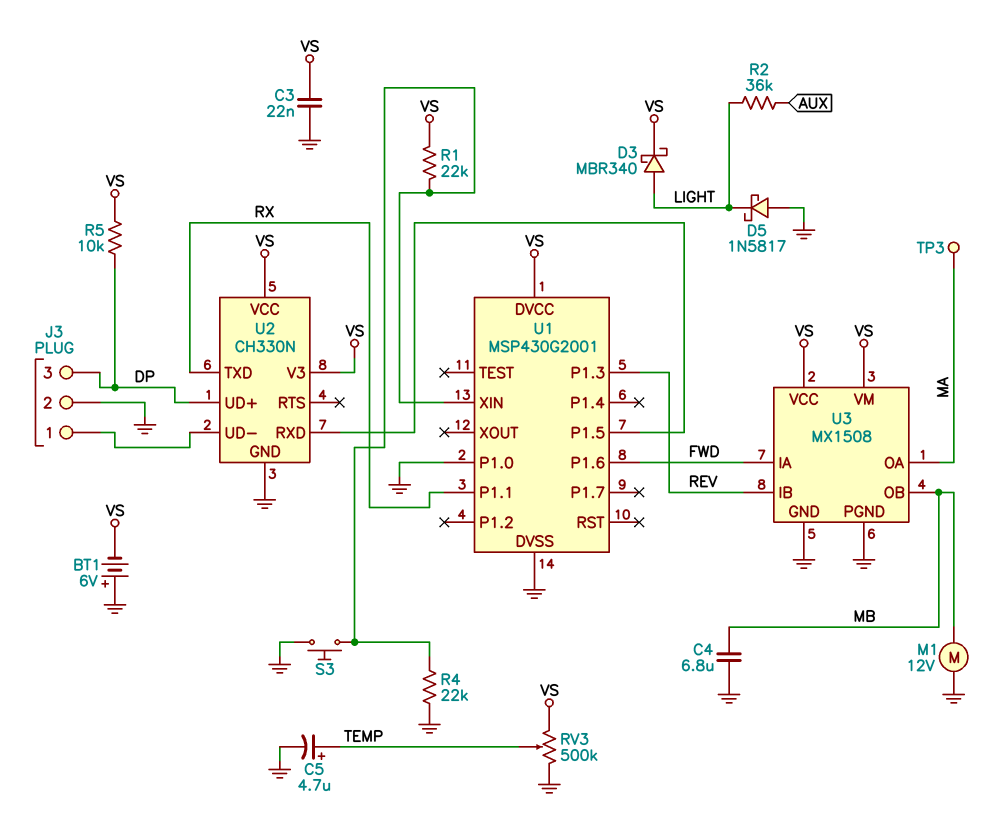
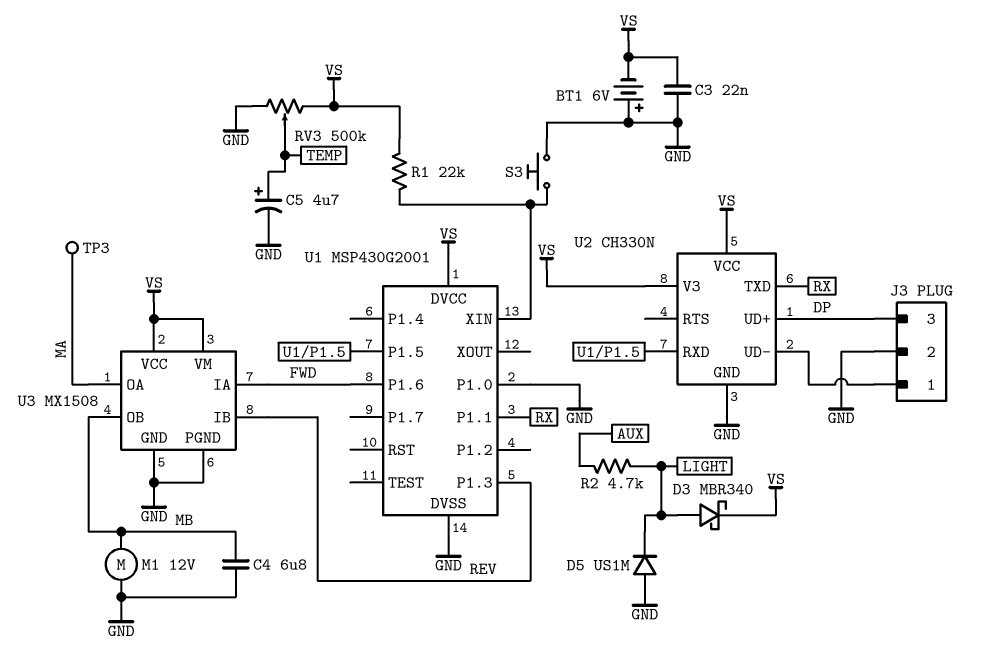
D5: schottky 1N5817 (A GND, K LIGHT) -> diode US1M (A GND, K LIGHT)
R2: 36k (AUX, LIGHT) -> 4.7k (AUX, LIGHT)
R4: 22k (GND, U1/XIN) -> none
R5: 10k (DP, VS) -> none

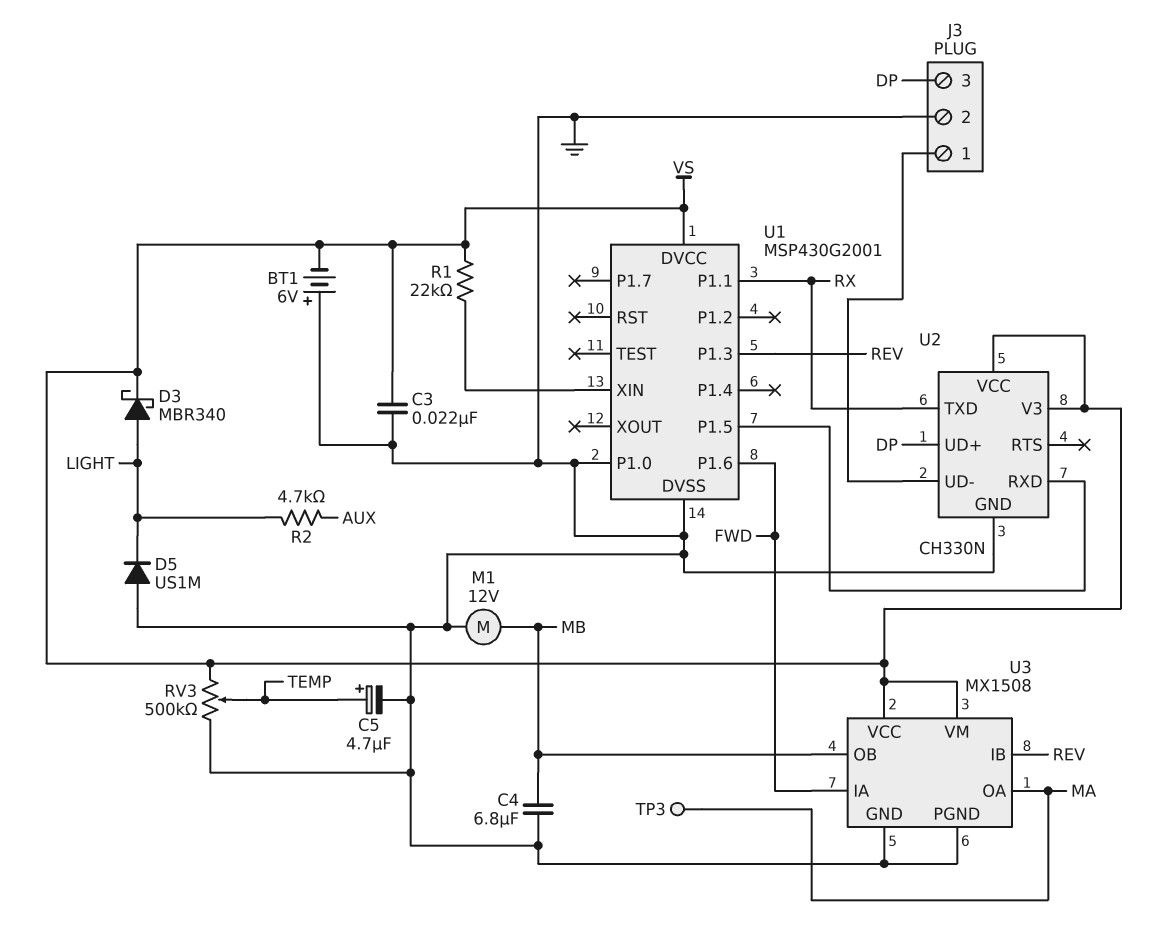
S3: button (GND, U1/XIN) -> none

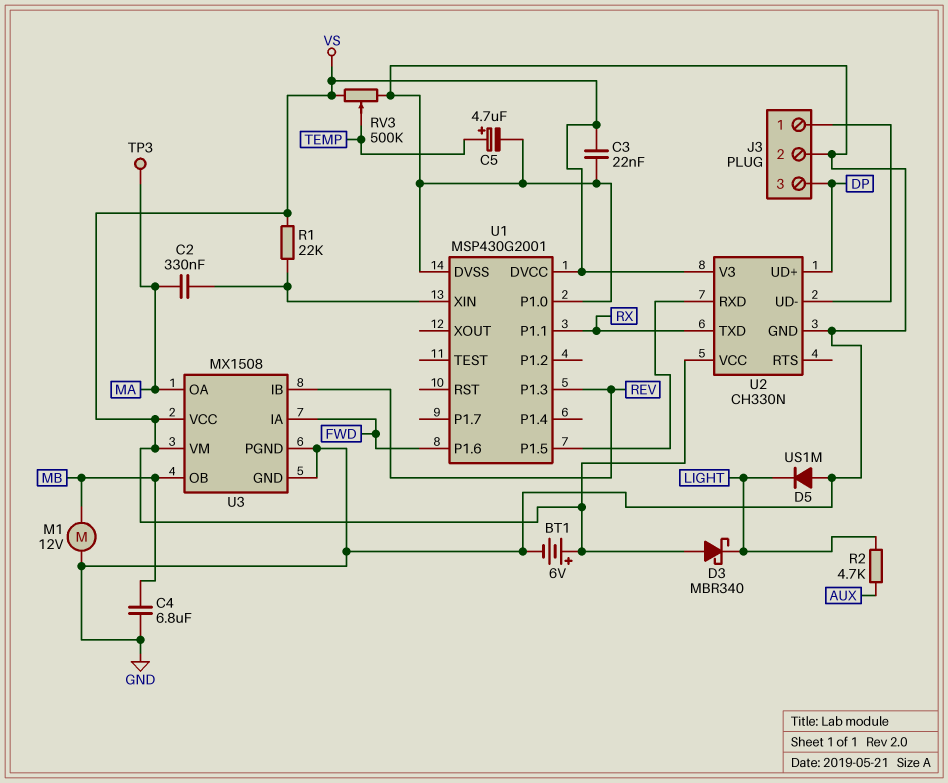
BT1: 6V (plus GND, minus VS) -> 6V (plus VS, minus GND)
C2: none -> 330nF (MA, U1/XIN)
D3: schottky MBR340 (A LIGHT, K VS) -> schottky MBR340 (A VS, K LIGHT)

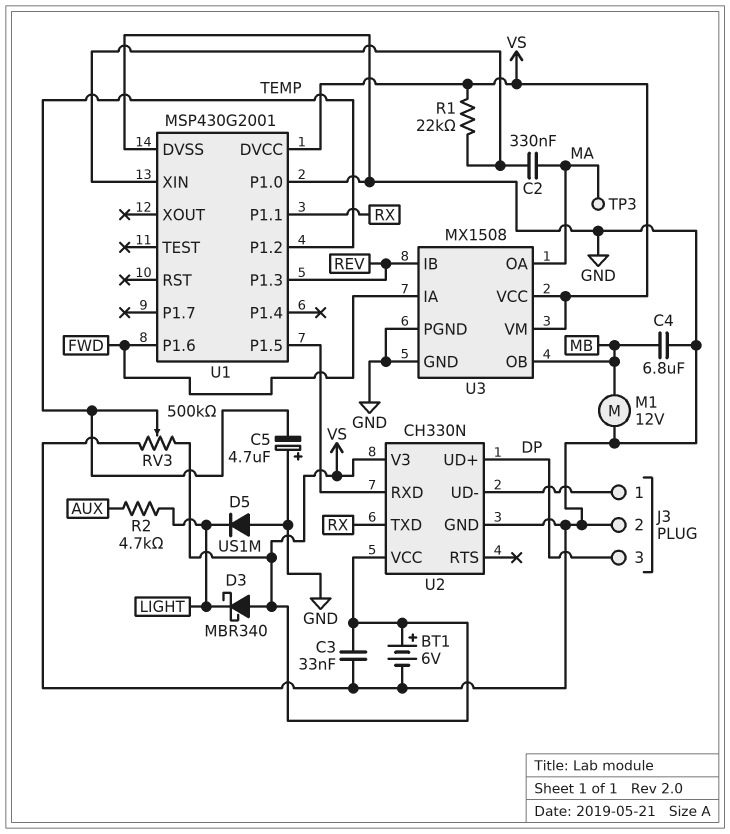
C3: 22nF (GND, VS) -> 33nF (GND, VS)
C5: 4.7uF (plus TEMP, minus GND) -> 4.7uF (plus GND, minus TEMP)
U1 pin P1.2: none -> TEMP

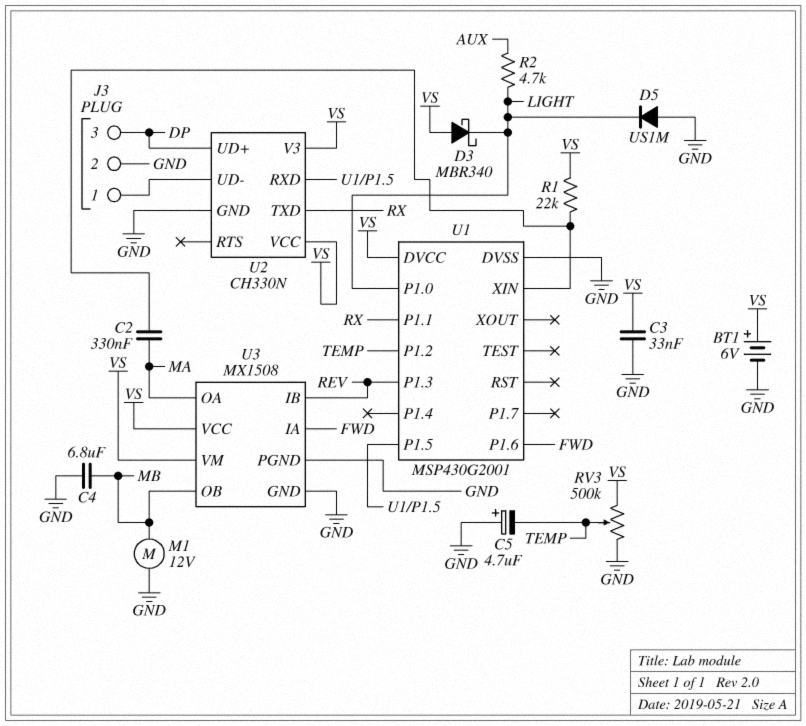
TP3: test point (MA) -> none
U1 pin P1.0: GND -> LIGHT

